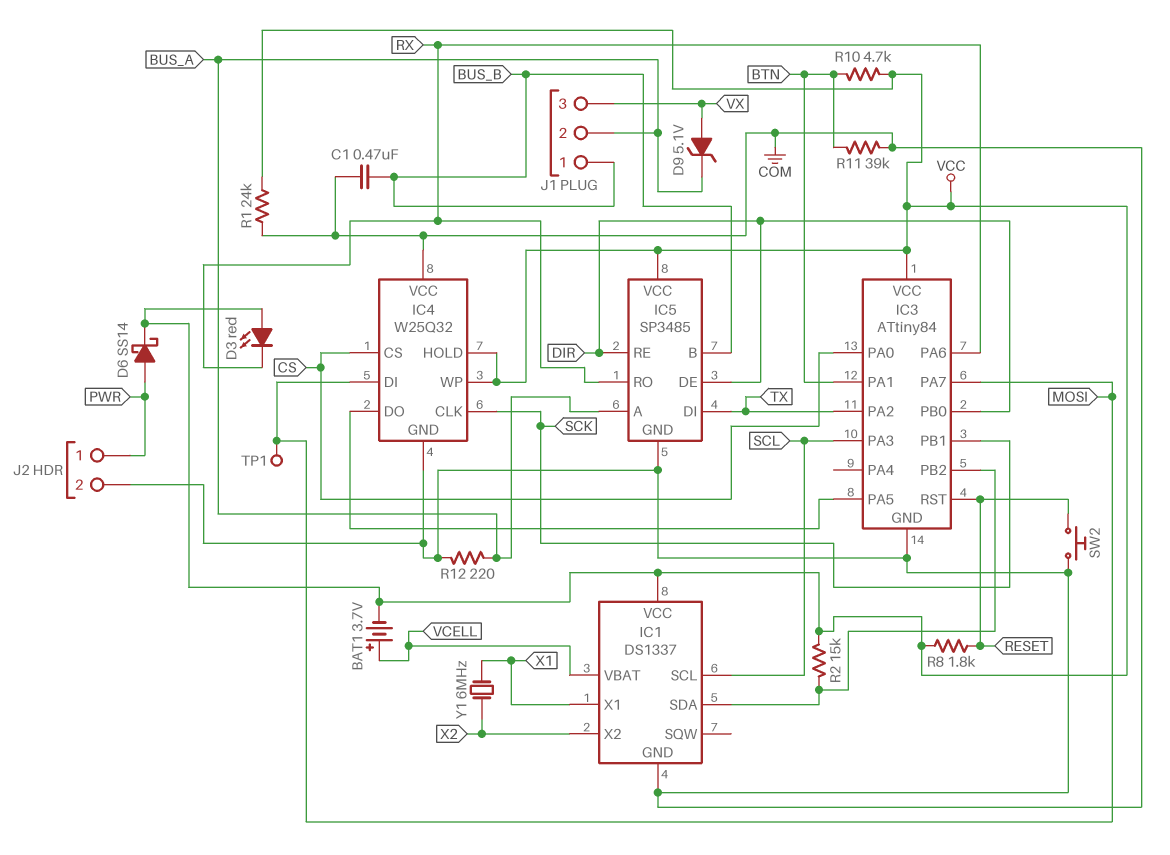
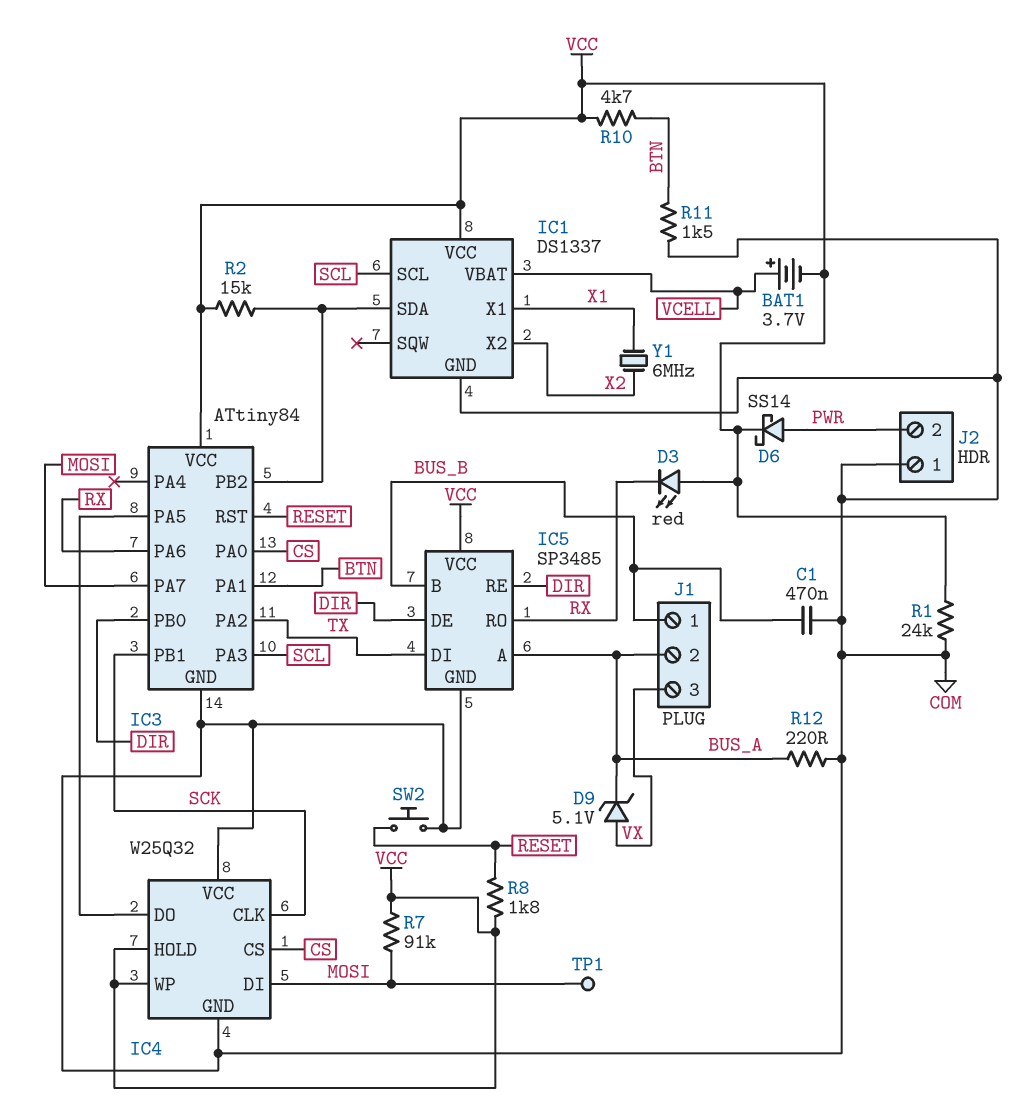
J2 pin 1: PWR -> COM
J2 pin 2: COM -> PWR
R7: none -> 91k (MOSI, VCC)
R11: 39k (BTN, COM) -> 1.5k (BTN, COM)

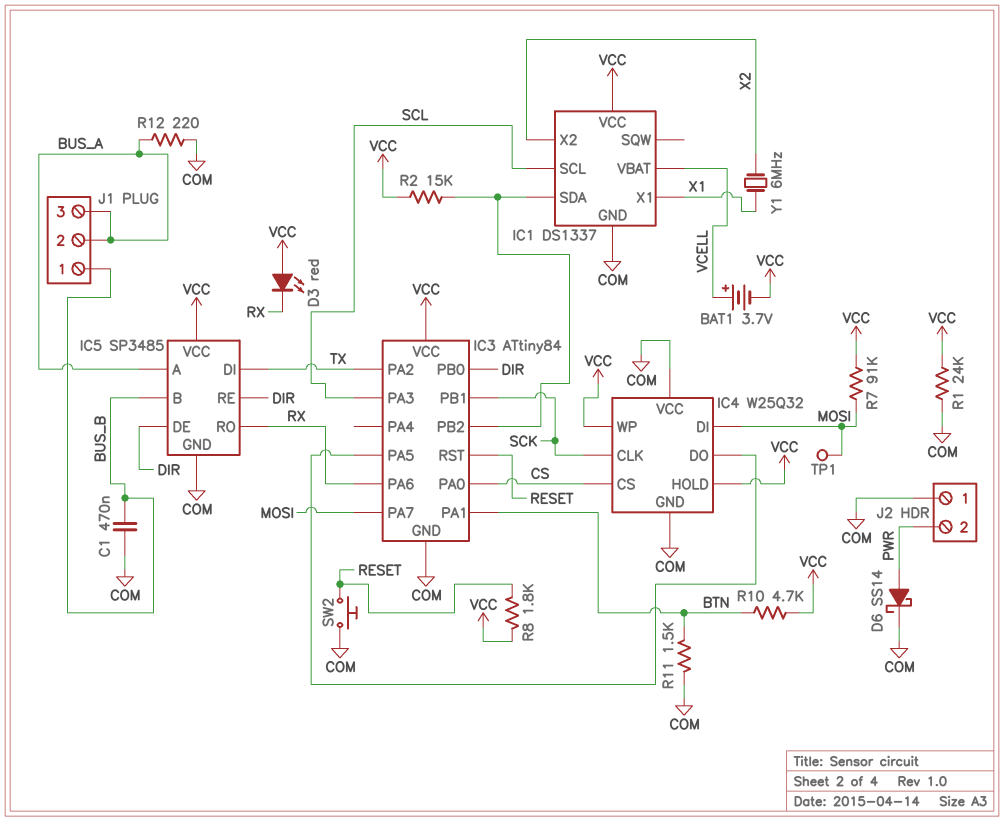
D6: schottky SS14 (A PWR, K VCC) -> schottky SS14 (A PWR, K COM)
D9: zener 5.1V (A VX, K BUS_A) -> none
J1 pin 3: VX -> BUS_A

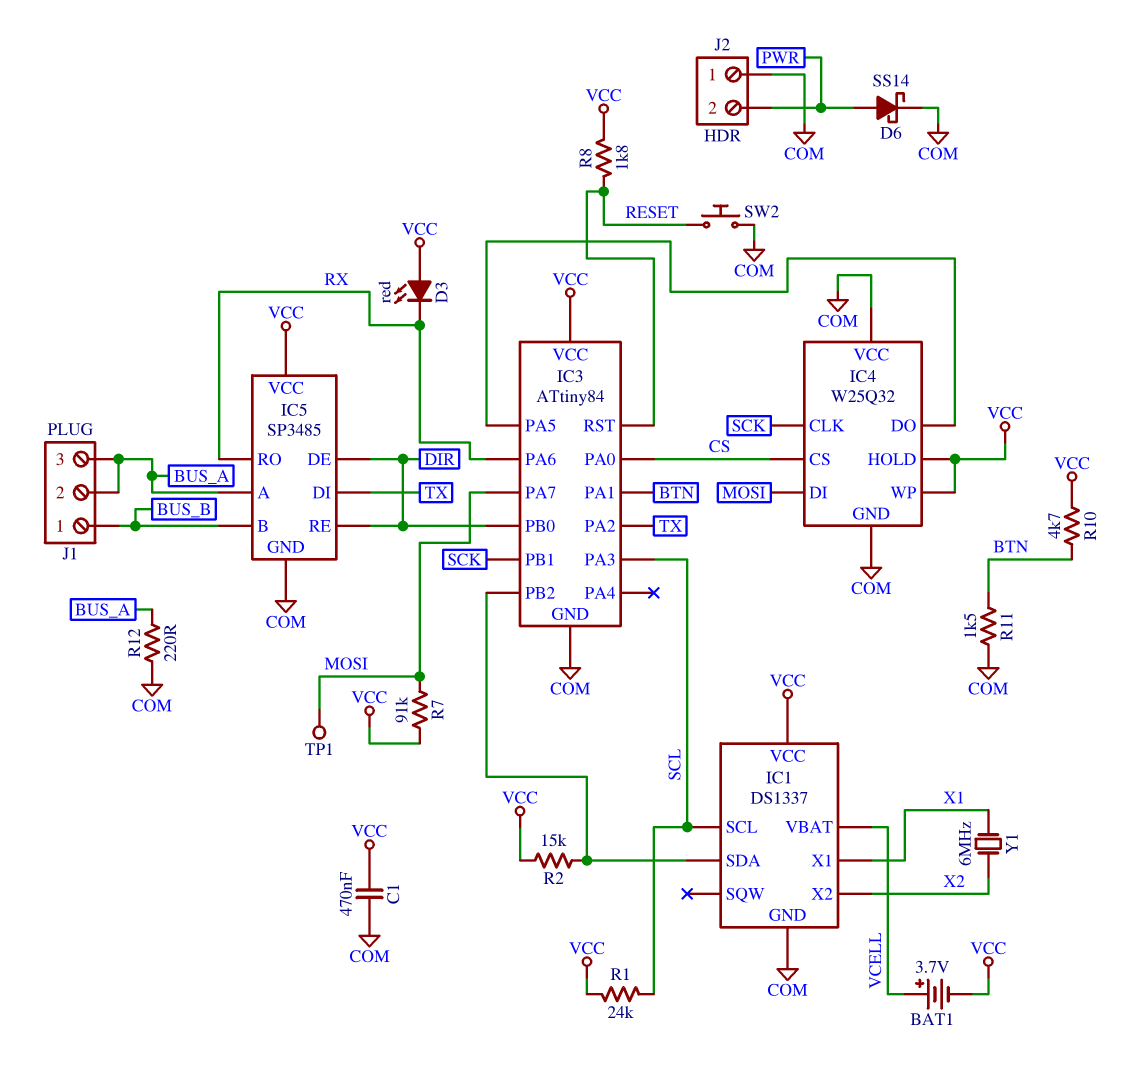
C1: 470nF (BUS_B, COM) -> 470nF (COM, VCC)
R1: 24k (COM, VCC) -> 24k (SCL, VCC)

